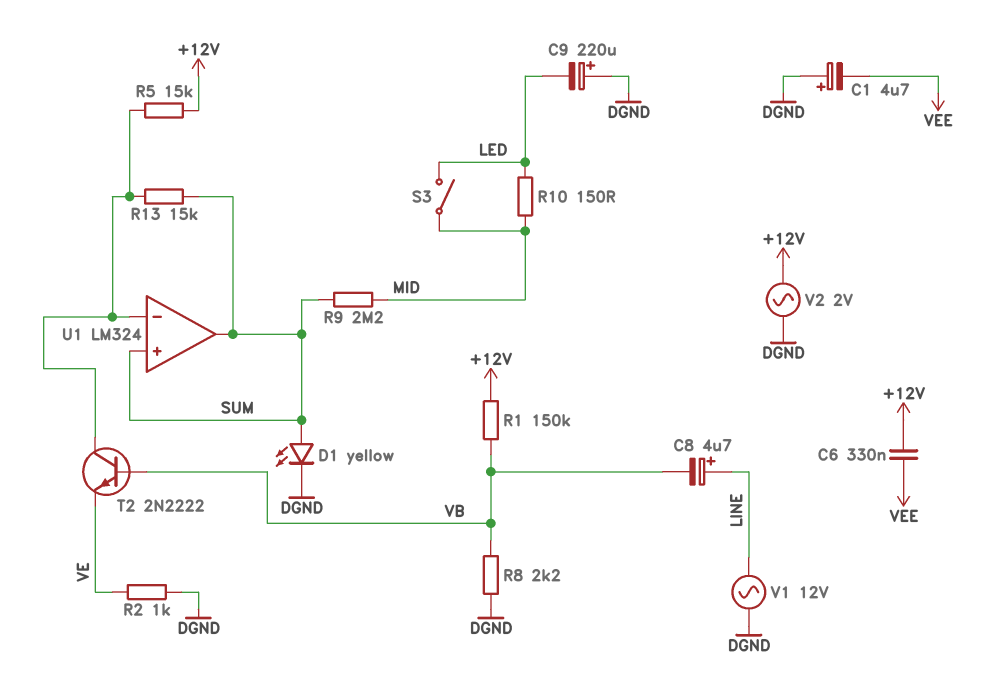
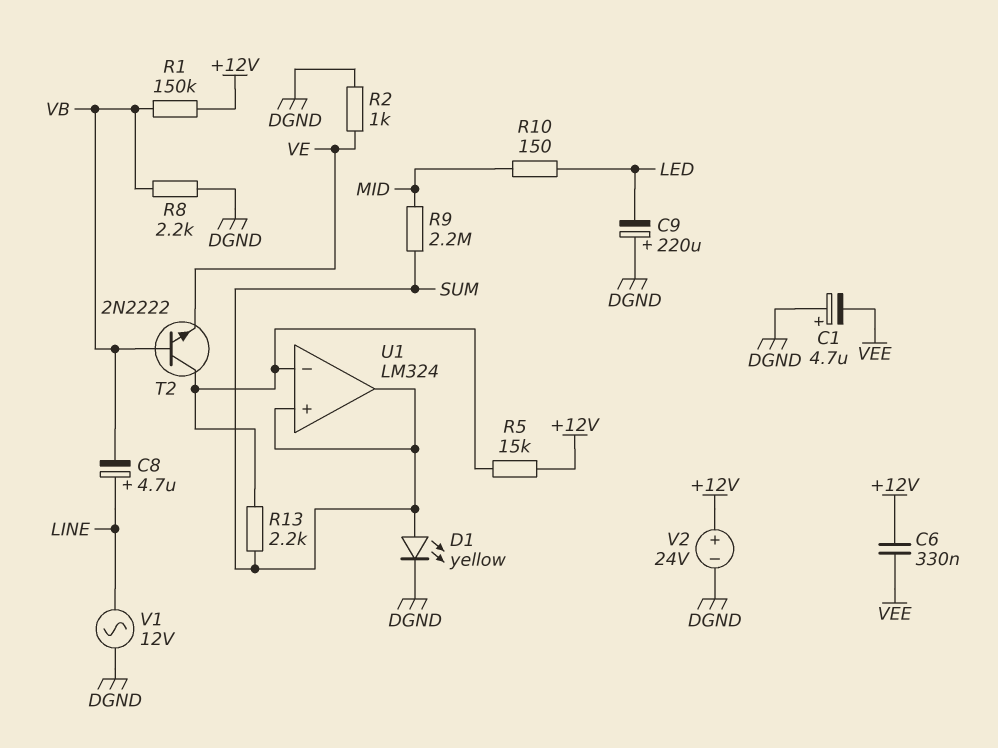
R13: 15k (SUM, U1/in-) -> 2.2k (SUM, U1/in-)
S3: switch (LED, MID) -> none
V2: AC 2V (+12V, DGND) -> 24V (plus +12V, minus DGND)

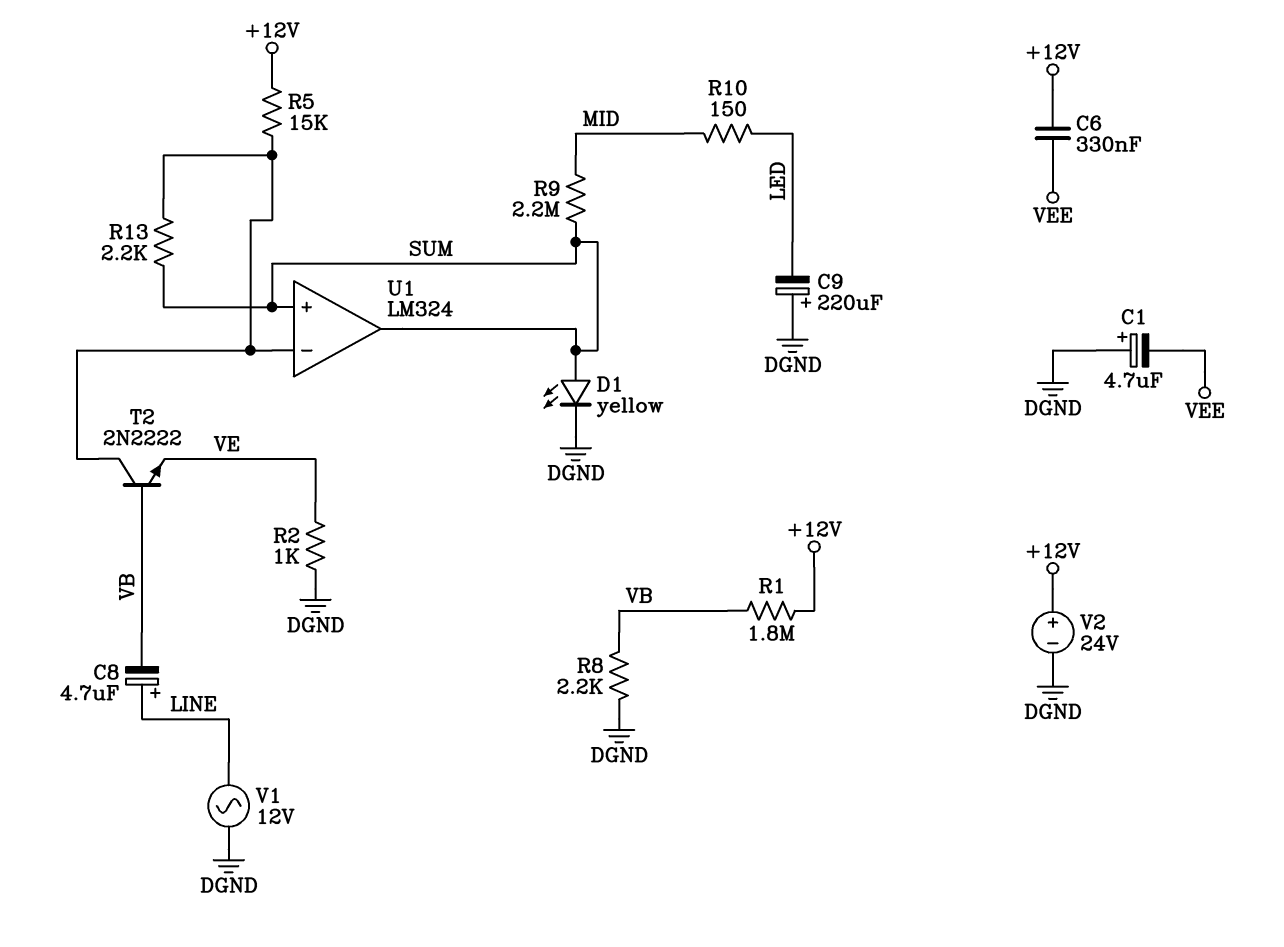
R1: 150k (+12V, VB) -> 1.8M (+12V, VB)

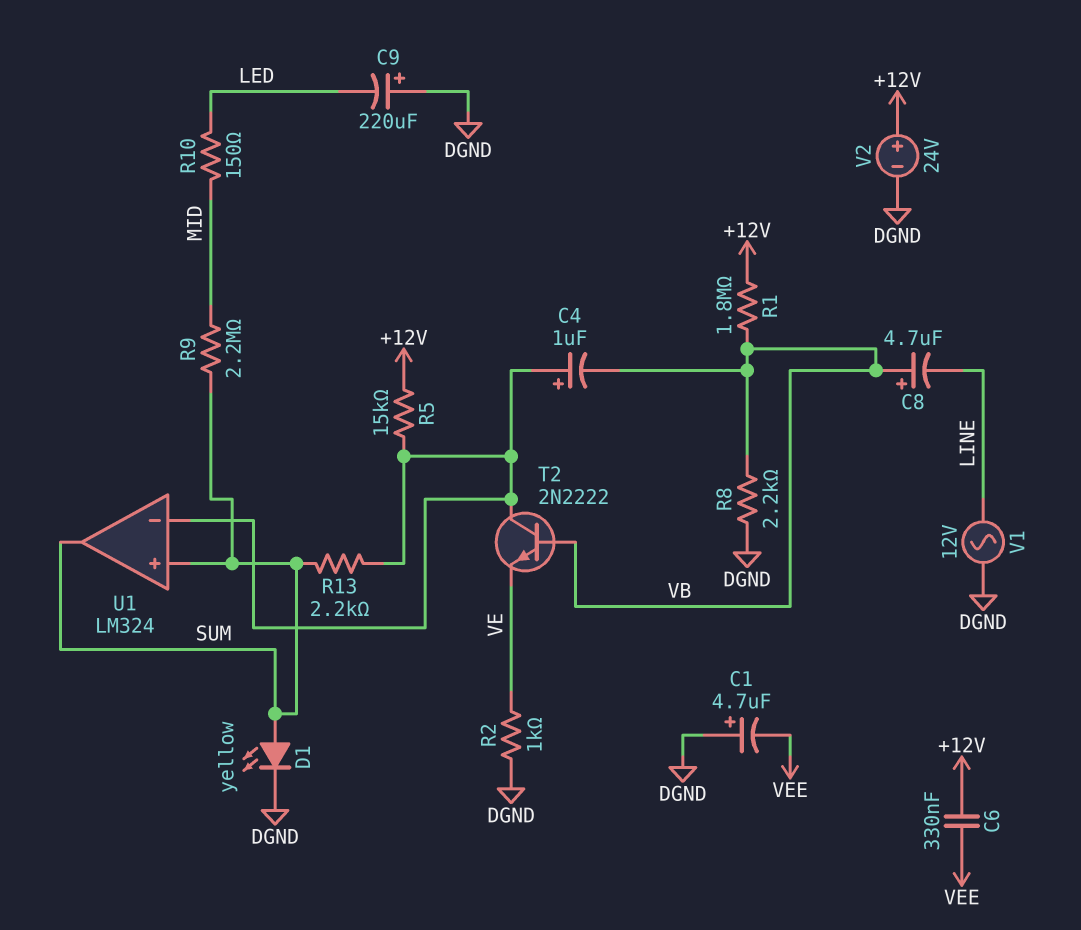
C4: none -> 1uF (plus U1/in-, minus VB)
C8: 4.7uF (plus LINE, minus VB) -> 4.7uF (plus VB, minus LINE)

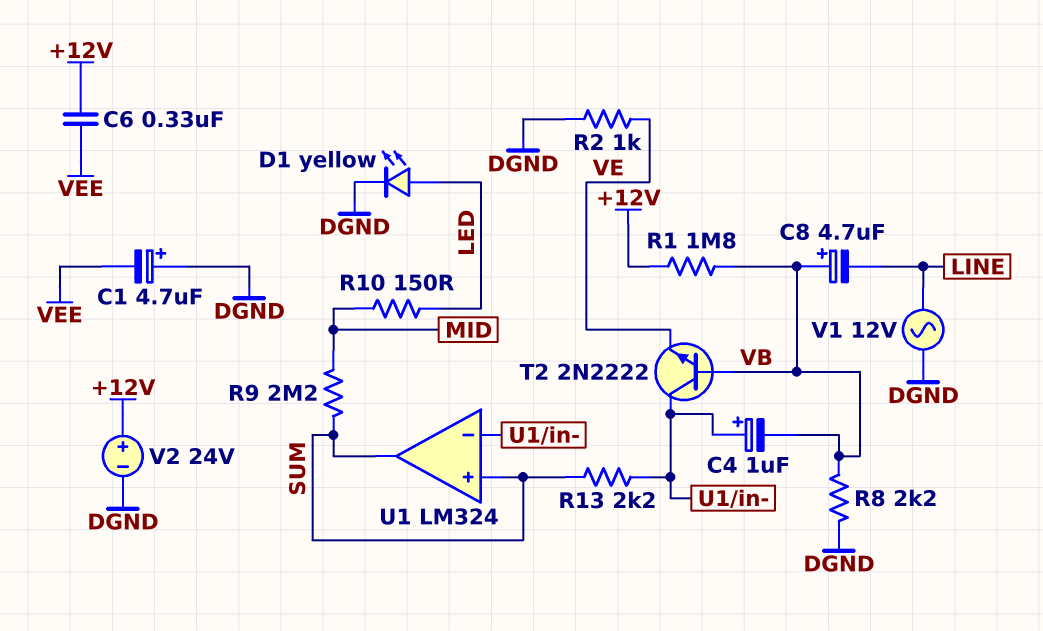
C9: 220uF (plus DGND, minus LED) -> none
D1: LED yellow (A SUM, K DGND) -> LED yellow (A LED, K DGND)
R5: 15k (+12V, U1/in-) -> none

